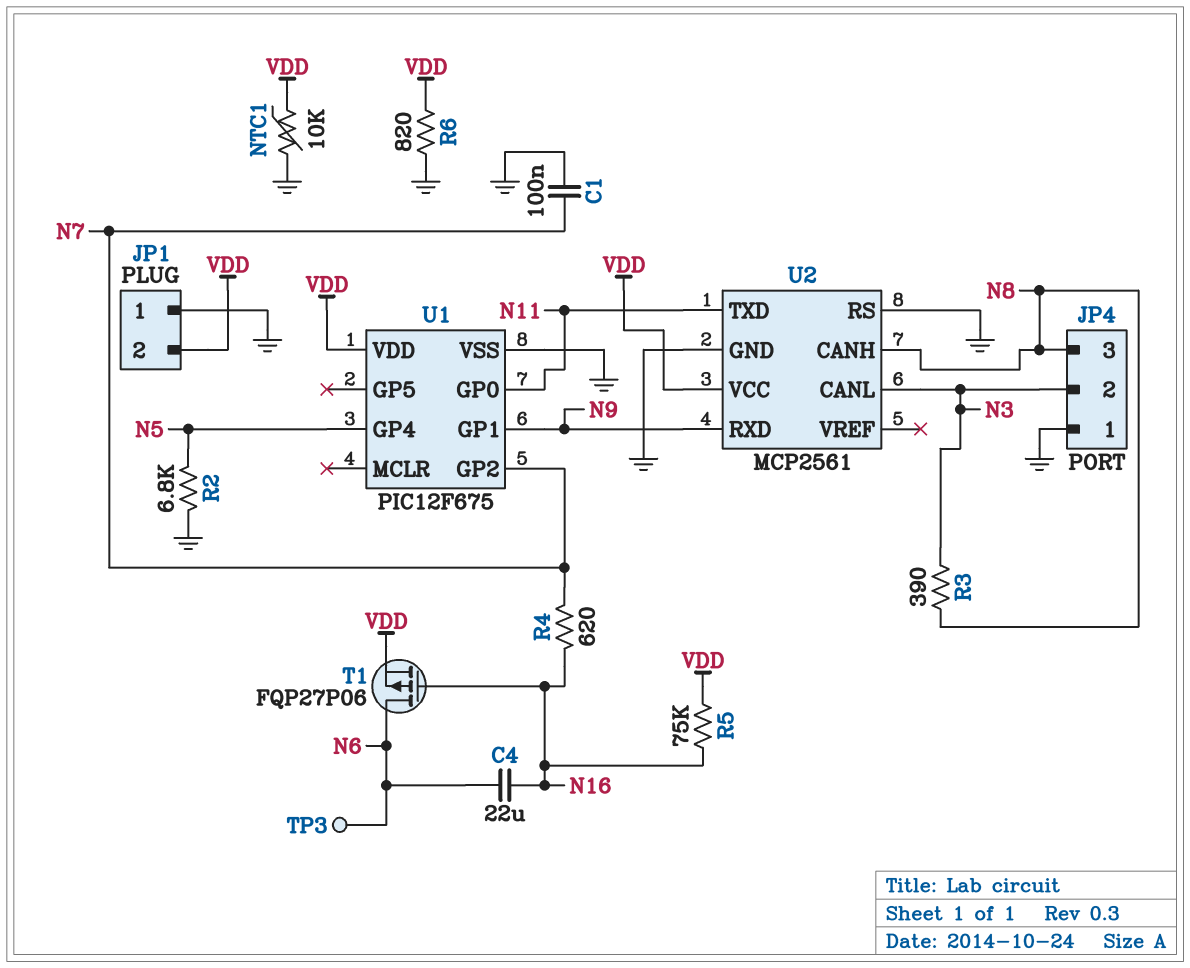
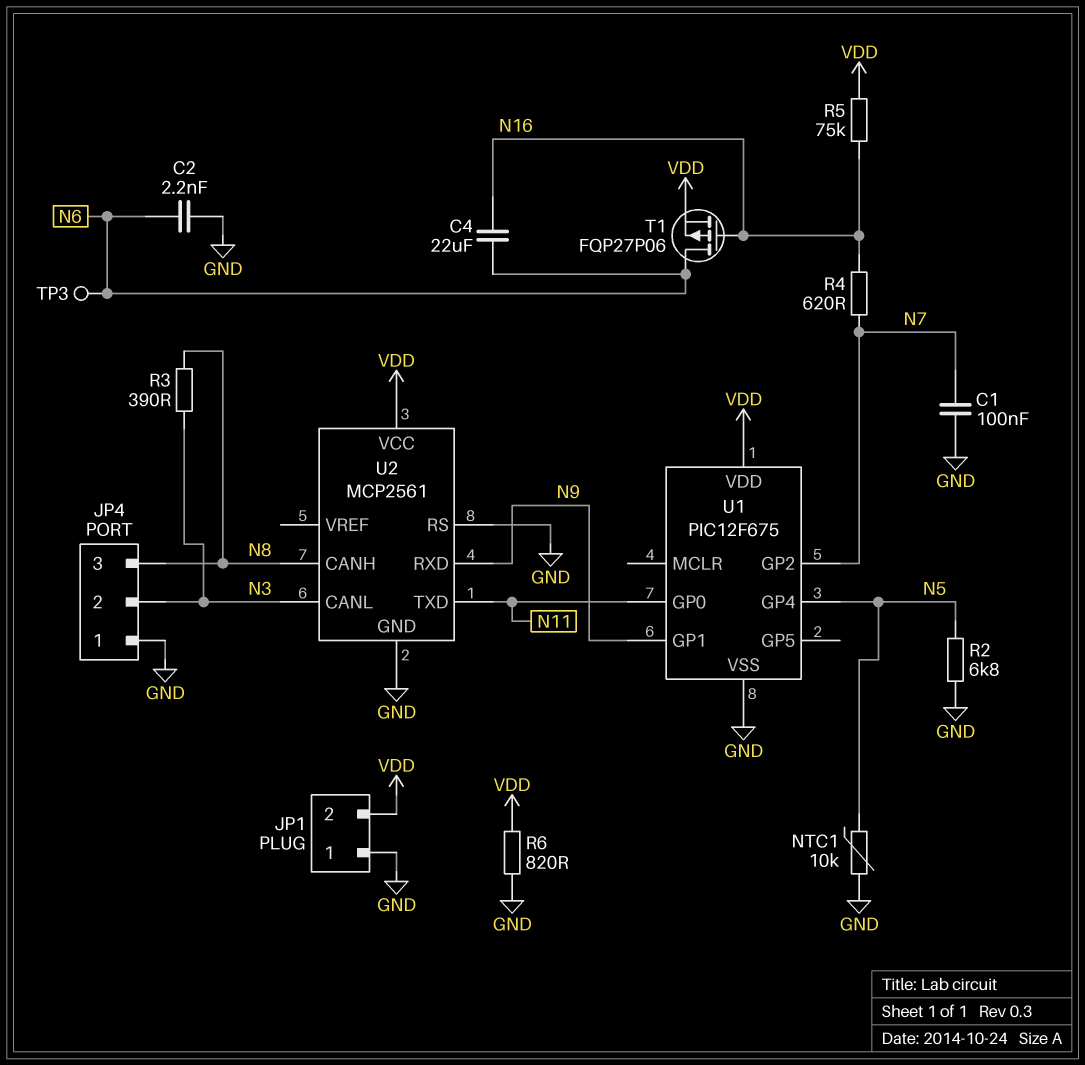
C2: none -> 2.2nF (GND, N6)
NTC1: 10k (GND, VDD) -> 10k (GND, N5)

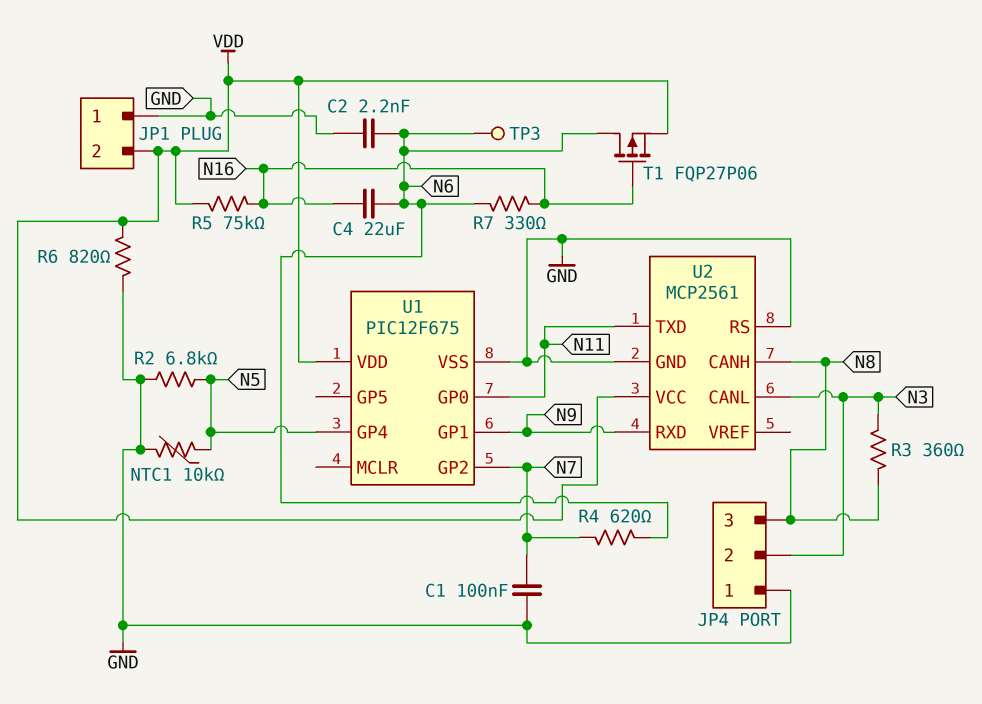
R3: 390 (N3, N8) -> 360 (N3, N8)
R4: 620 (N7, N16) -> 620 (N6, N7)
R7: none -> 330 (N6, N16)

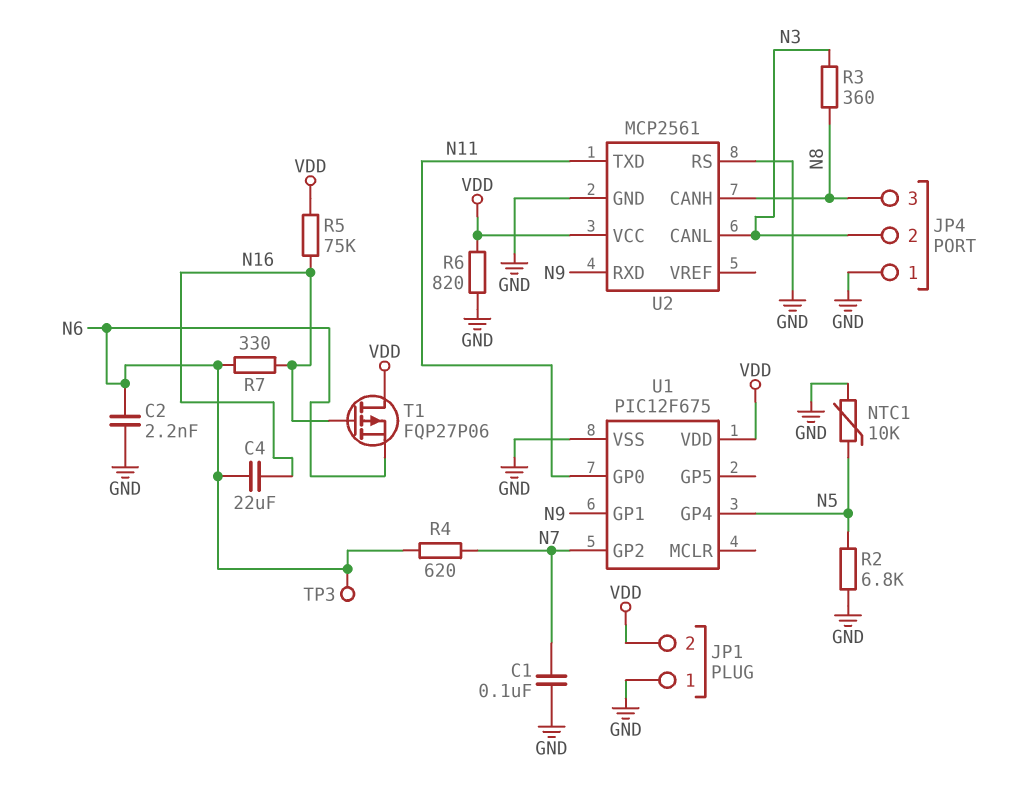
T1: PMOS FQP27P06 (G N16, D N6, S VDD) -> PMOS FQP27P06 (G N16, D VDD, S N6)

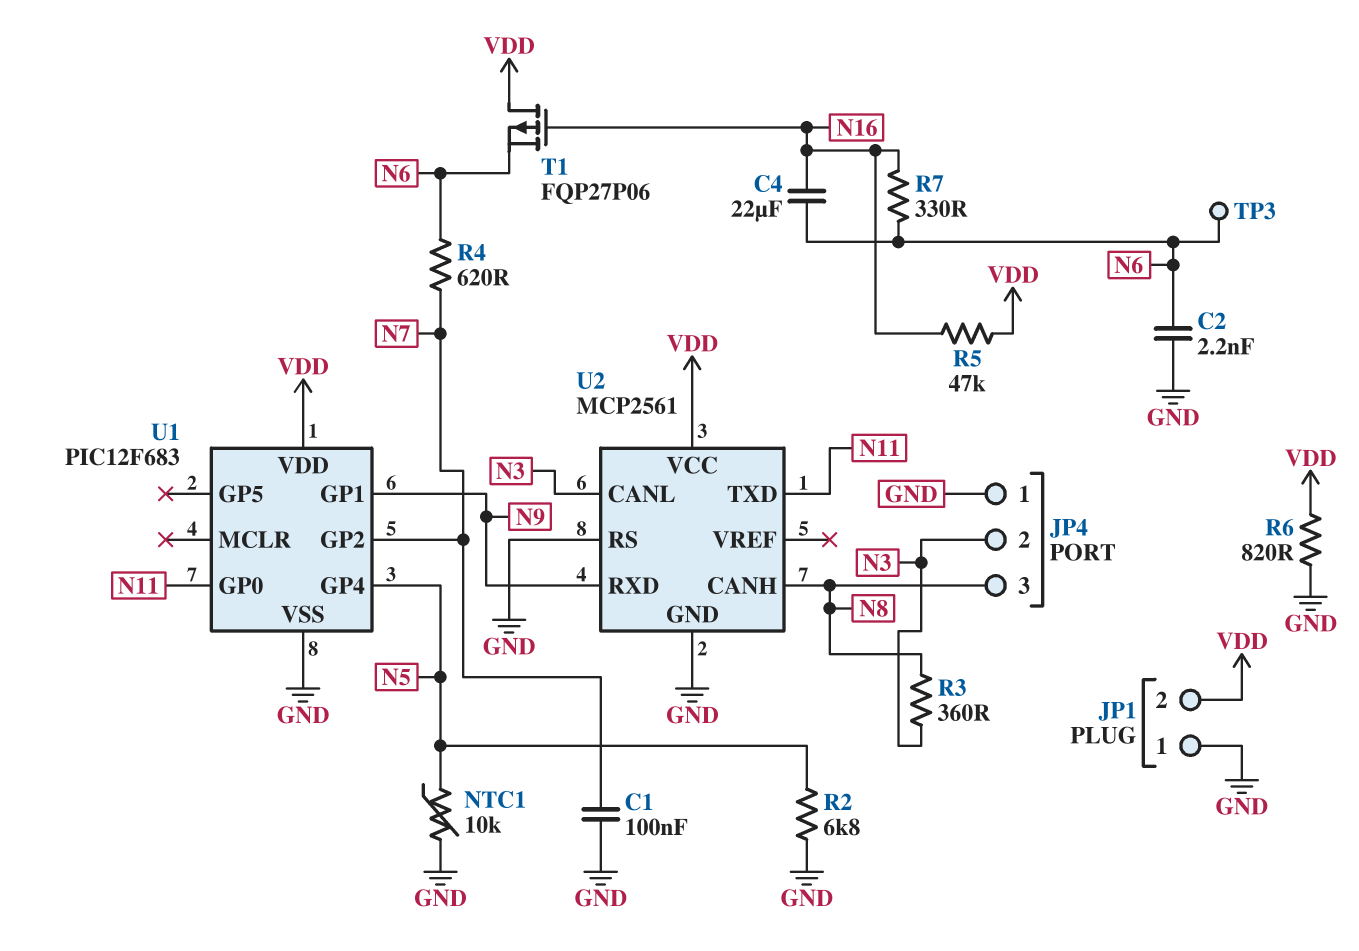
R5: 75k (N16, VDD) -> 47k (N16, VDD)
U1: PIC12F675 -> PIC12F683

